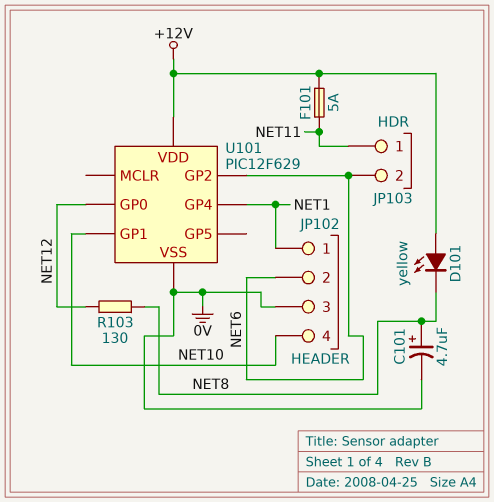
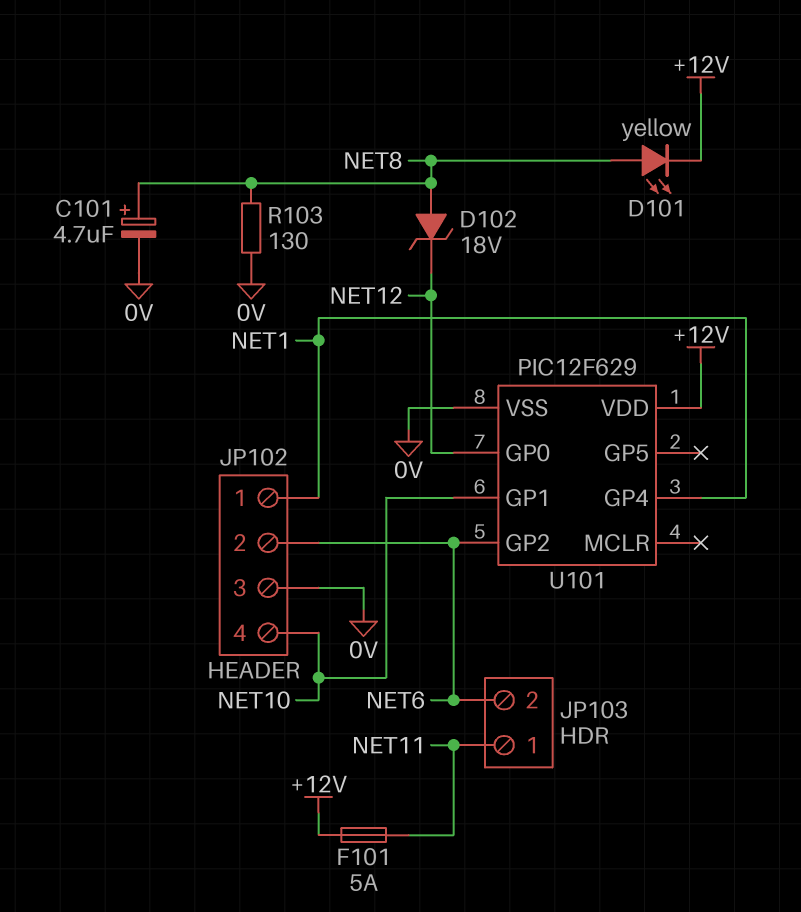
D101: LED yellow (A +12V, K NET8) -> LED yellow (A NET8, K +12V)
D102: none -> zener 18V (A NET8, K NET12)
R103: 130 (NET8, NET12) -> 130 (0V, NET8)

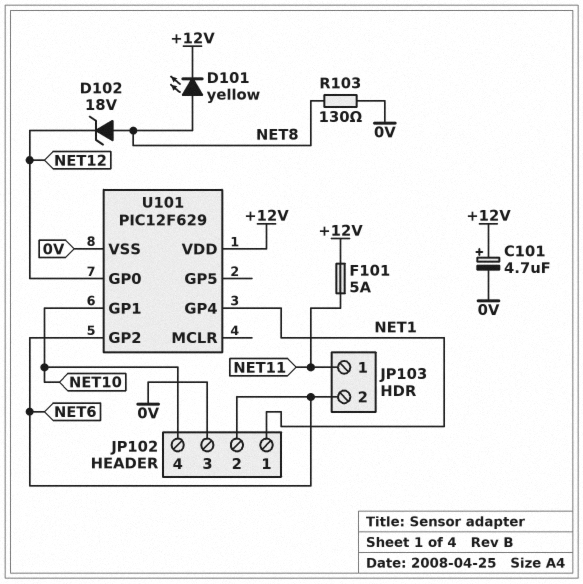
C101: 4.7uF (plus NET8, minus 0V) -> 4.7uF (plus +12V, minus 0V)

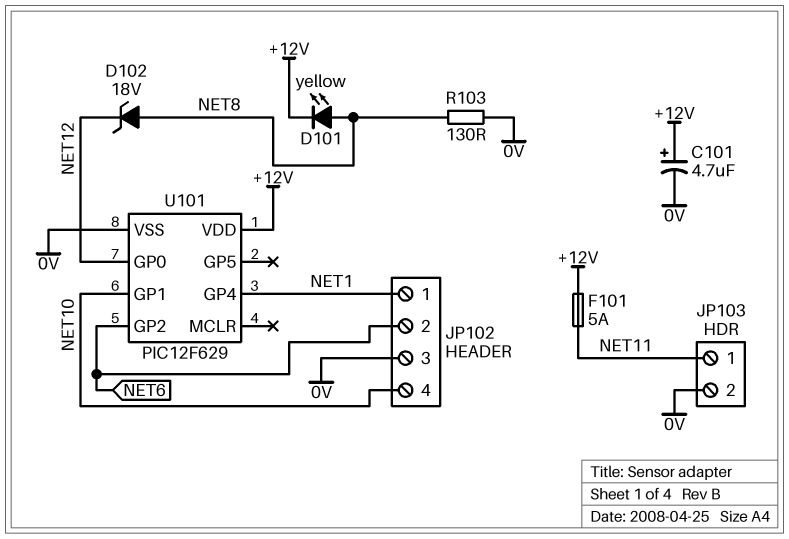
JP103 pin 2: NET6 -> 0V

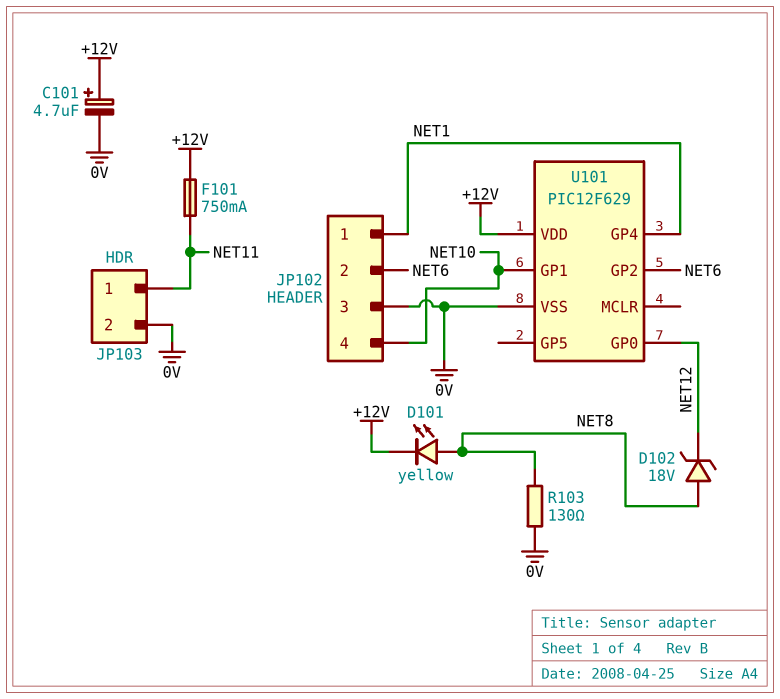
F101: 5A (+12V, NET11) -> 750mA (+12V, NET11)

